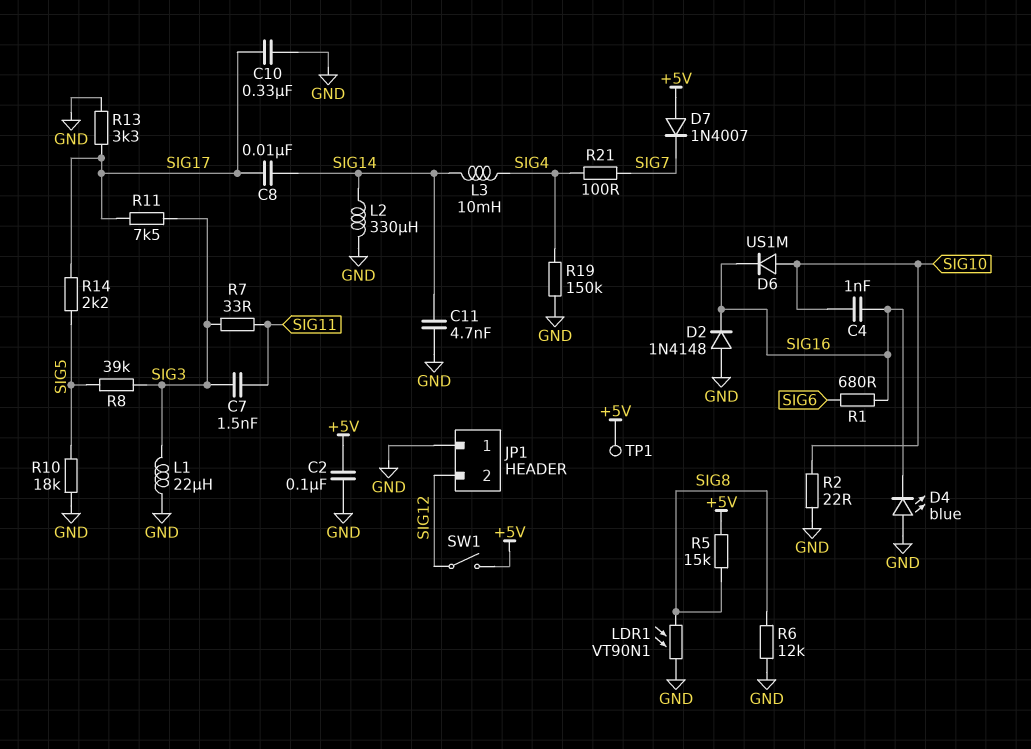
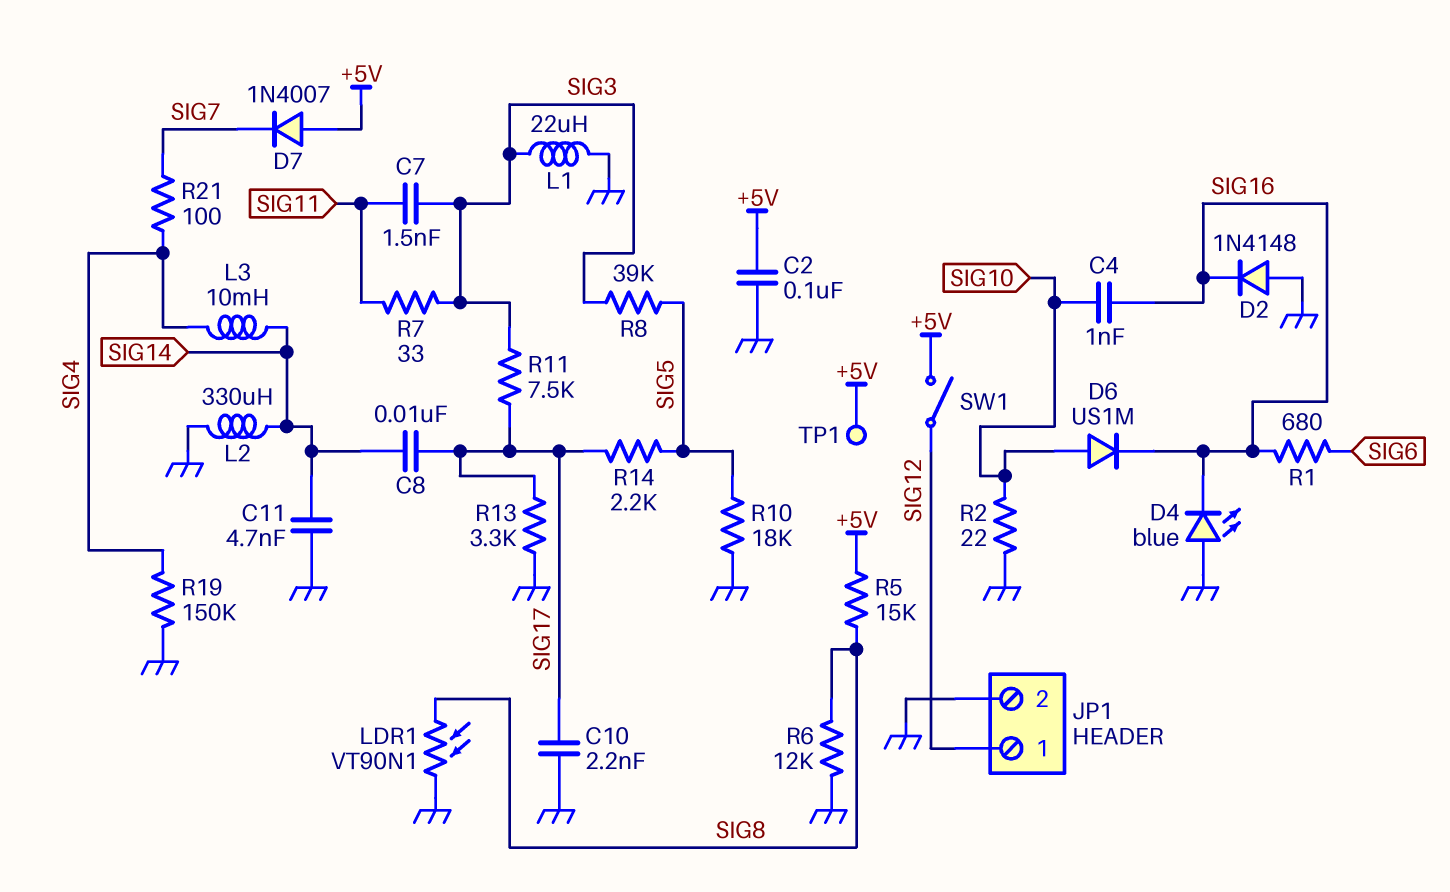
C10: 330nF (GND, SIG17) -> 2.2nF (GND, SIG17)
JP1 pin 1: GND -> SIG12
JP1 pin 2: SIG12 -> GND

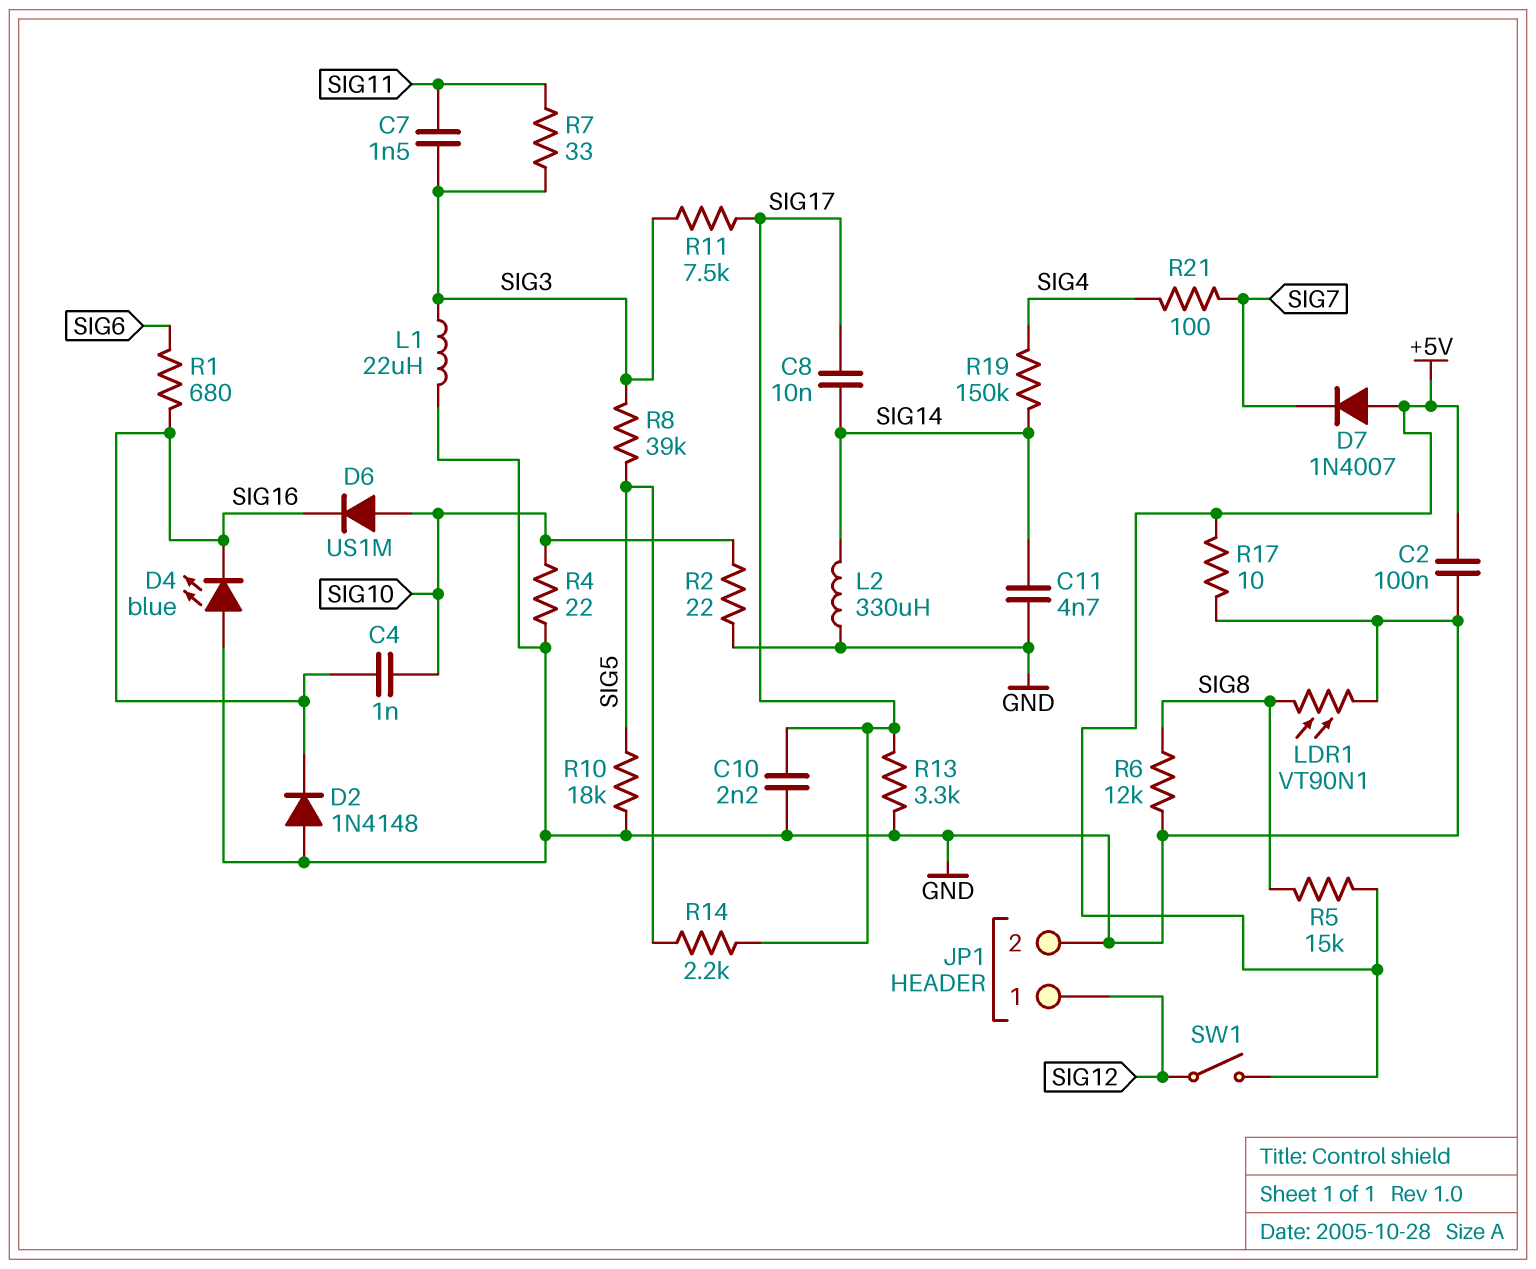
L3: 10mH (SIG4, SIG14) -> none
R4: none -> 22 (GND, SIG10)
R17: none -> 10 (+5V, GND)
R19: 150k (GND, SIG4) -> 150k (SIG4, SIG14)
TP1: test point (+5V) -> none

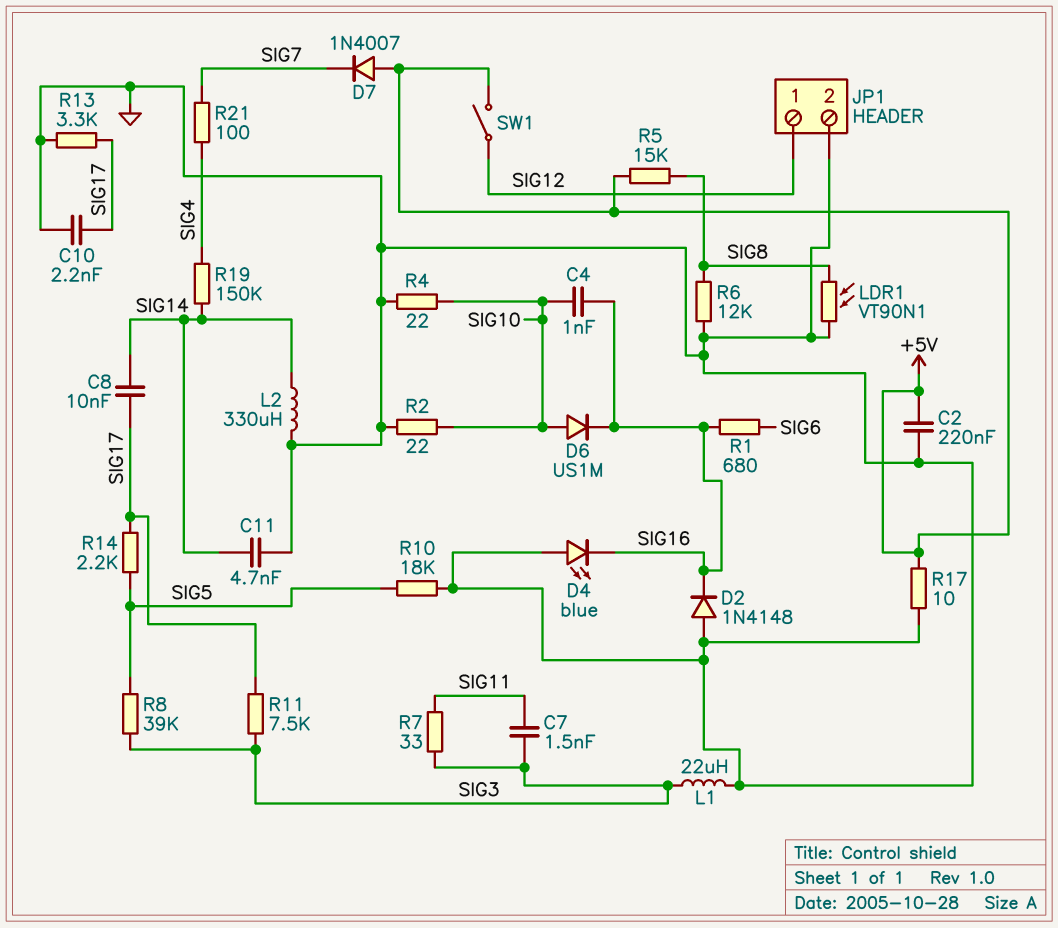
C2: 100nF (+5V, GND) -> 220nF (+5V, GND)

